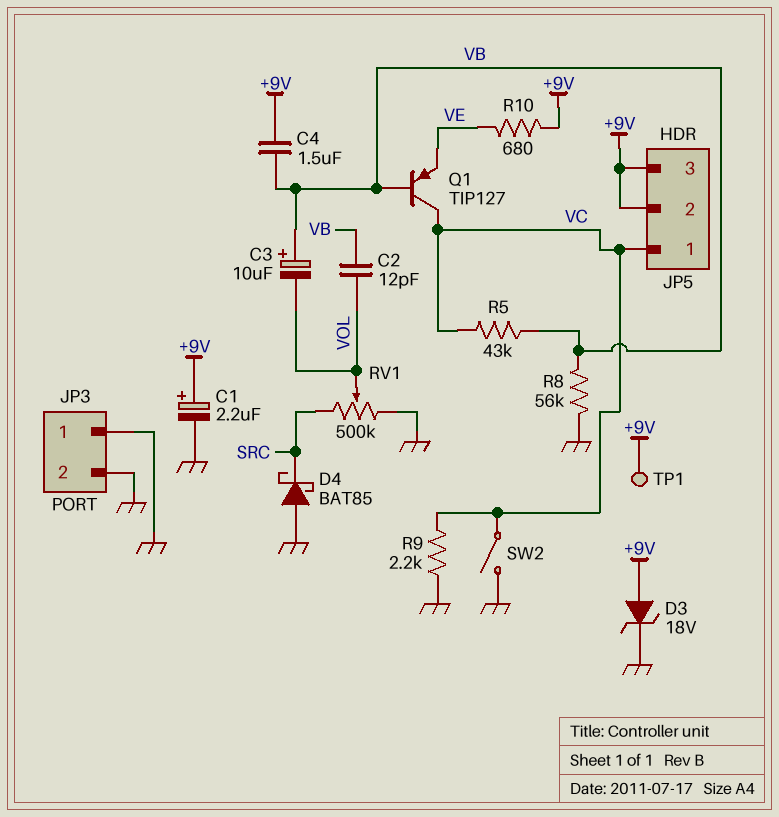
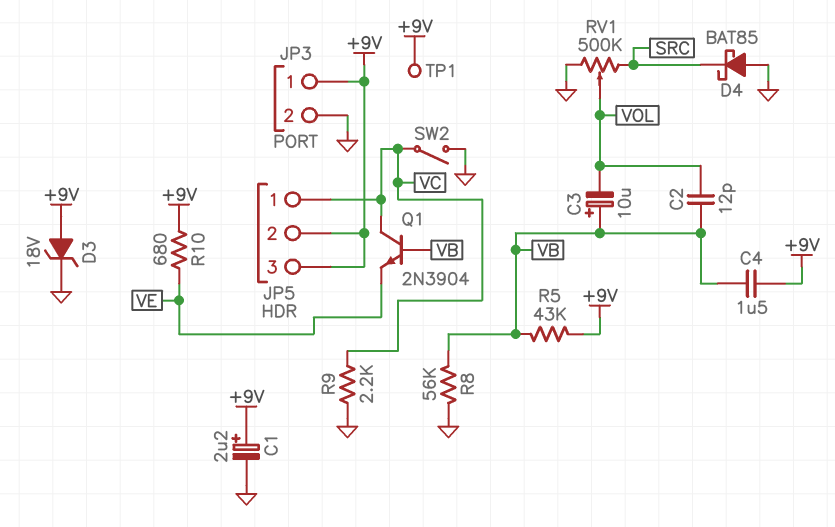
JP3 pin 1: GND -> +9V
Q1: PNP TIP127 (B VB, C VC, E VE) -> NPN 2N3904 (B VB, C VC, E VE)
R5: 43k (VB, VC) -> 43k (+9V, VB)

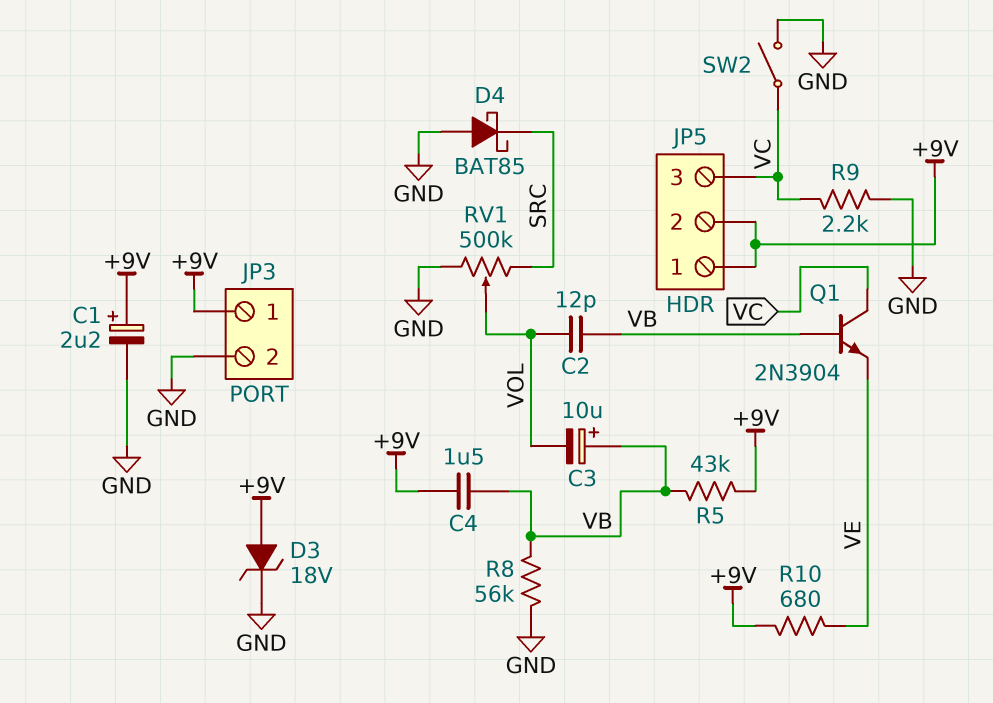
JP5 pin 1: VC -> +9V
JP5 pin 3: +9V -> VC
TP1: test point (+9V) -> none

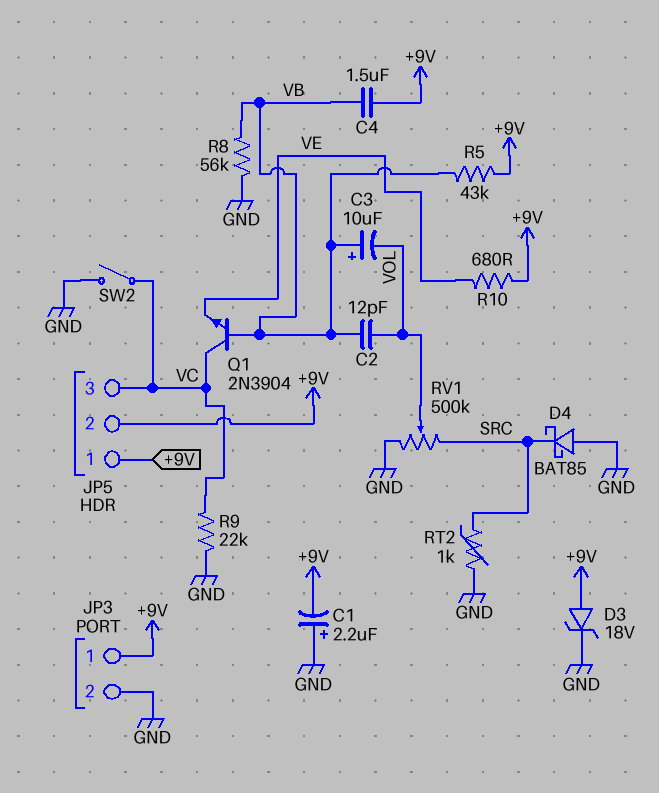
C1: 2.2uF (plus +9V, minus GND) -> 2.2uF (plus GND, minus +9V)
R9: 2.2k (GND, VC) -> 22k (GND, VC)
RT2: none -> 1k (GND, SRC)

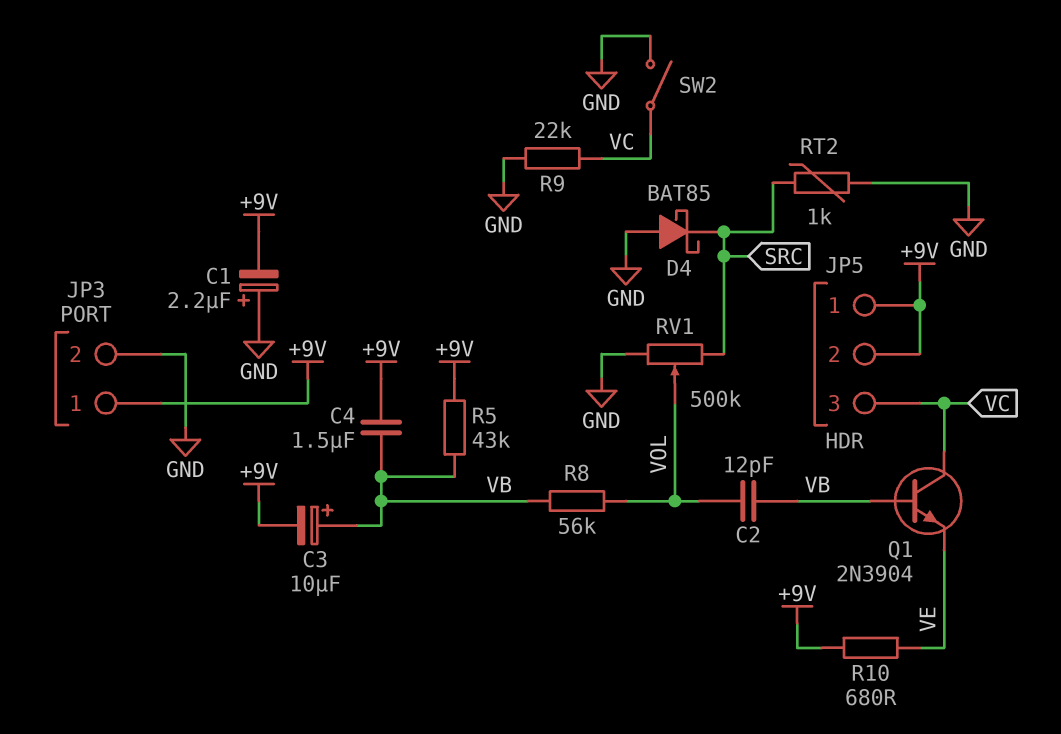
C3: 10uF (plus VB, minus VOL) -> 10uF (plus VB, minus +9V)
D3: zener 18V (A +9V, K GND) -> none
R8: 56k (GND, VB) -> 56k (VB, VOL)

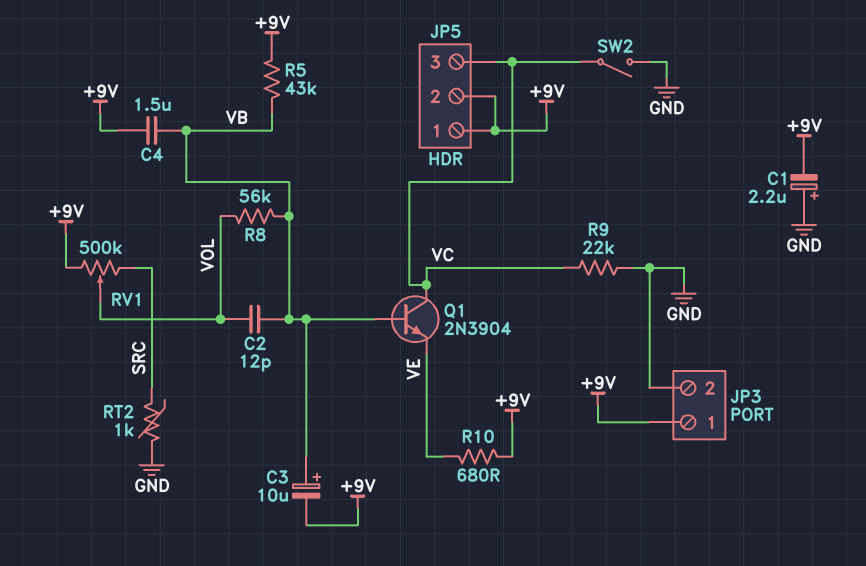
D4: schottky BAT85 (A GND, K SRC) -> none
RV1: 500k (GND, SRC, wiper VOL) -> 500k (+9V, SRC, wiper VOL)

